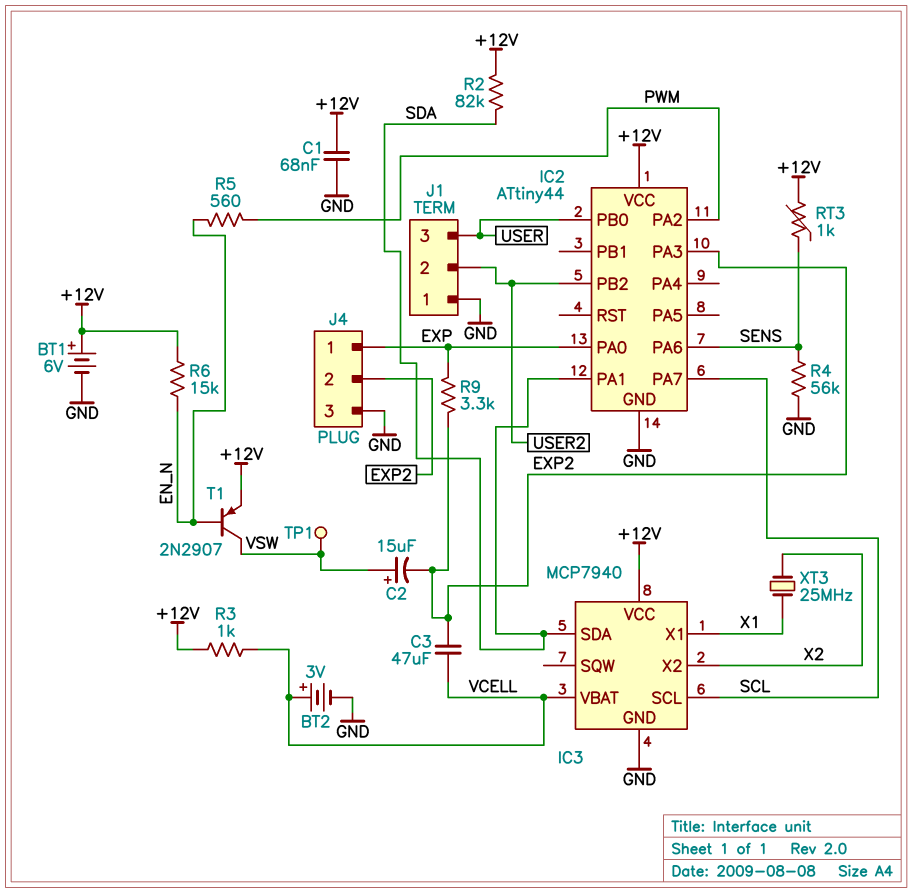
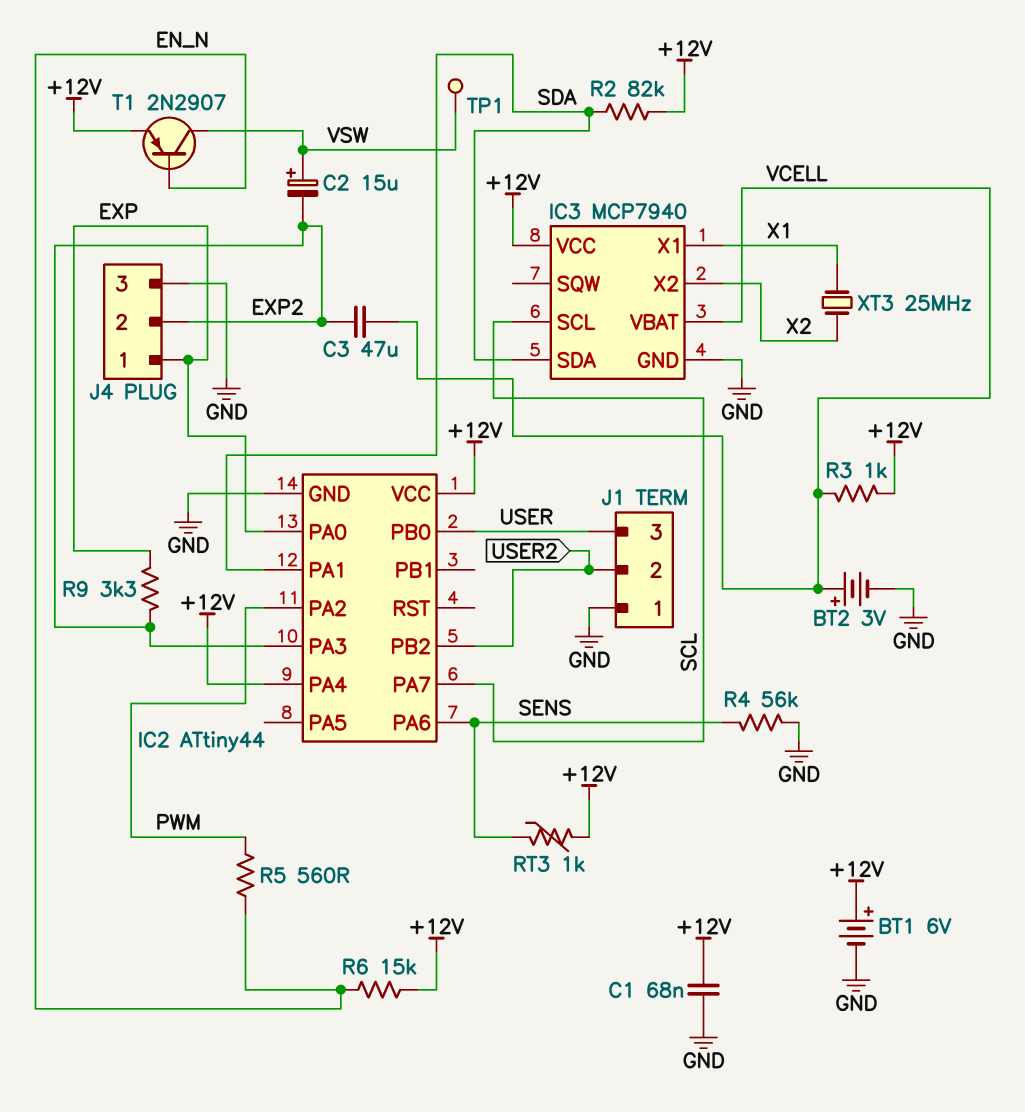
IC2 pin PA4: none -> +12V

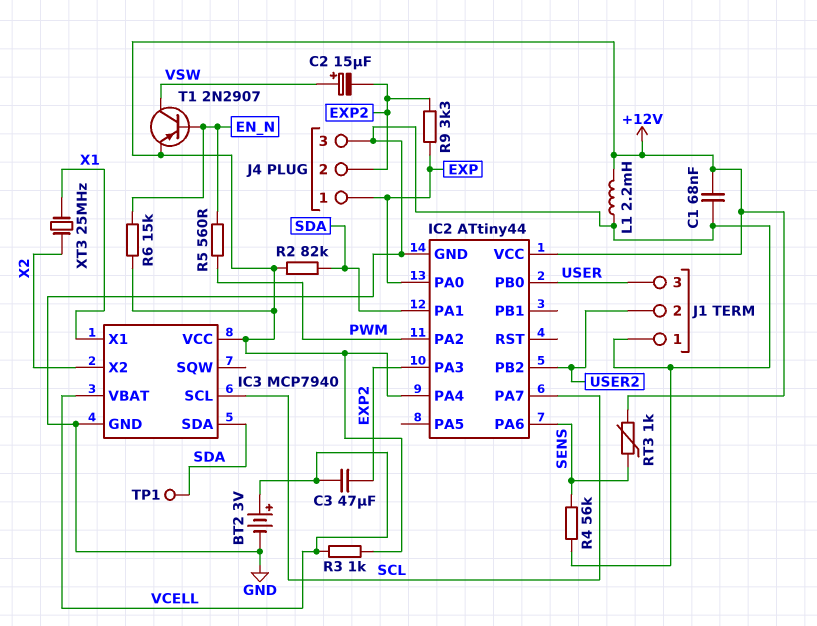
BT1: 6V (plus +12V, minus GND) -> none
L1: none -> 2.2mH (+12V, GND)
TP1: test point (VSW) -> test point (SDA)

